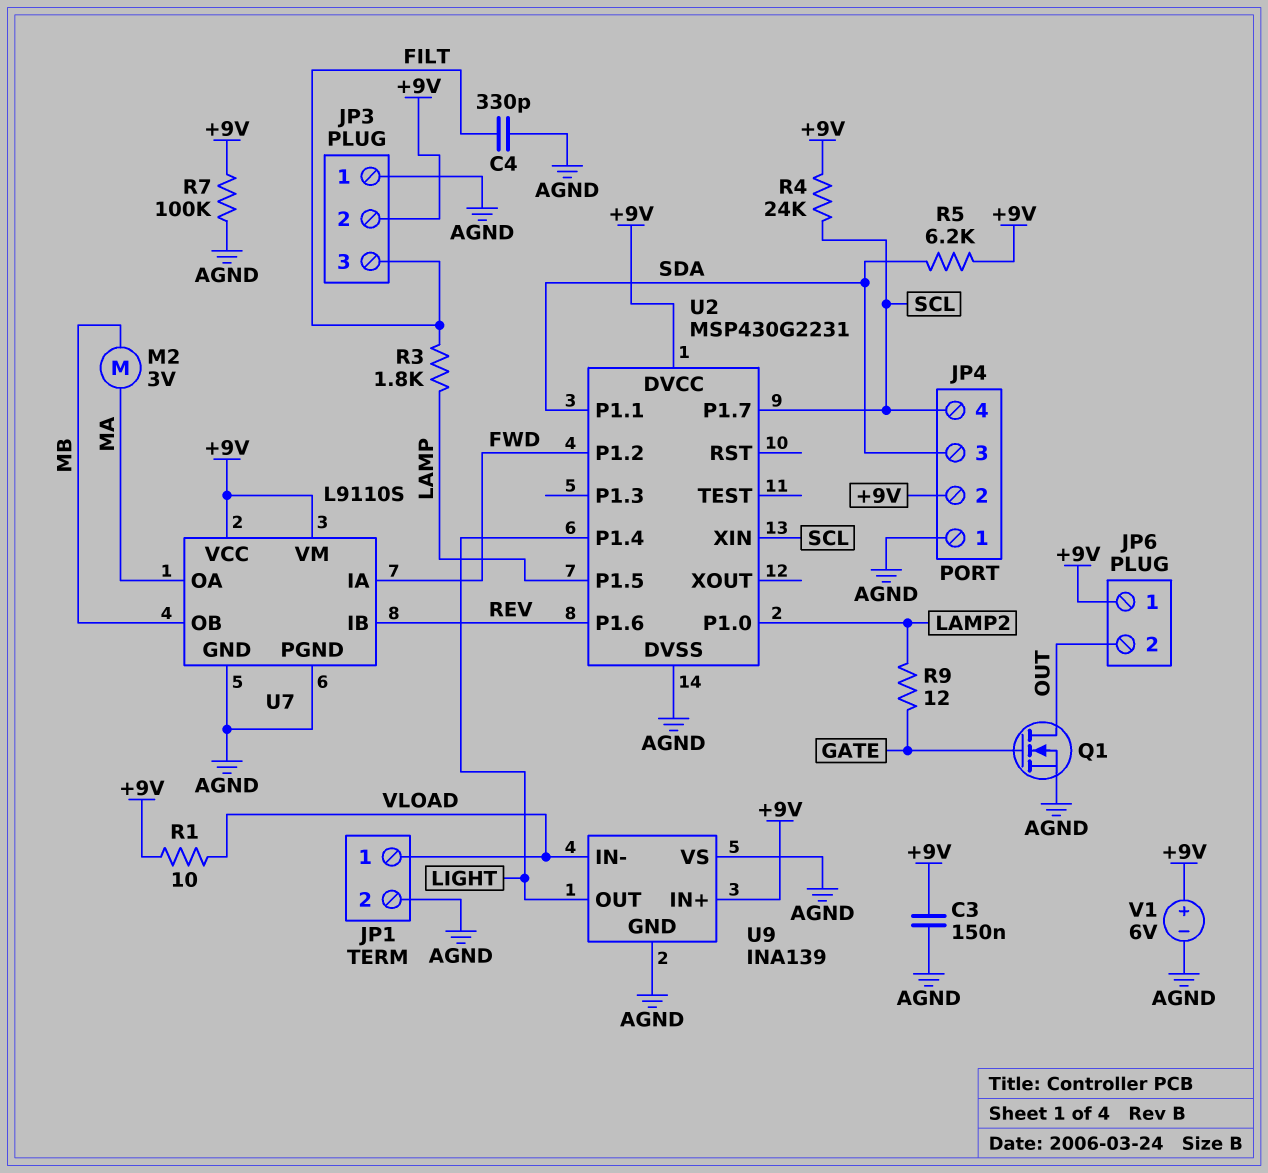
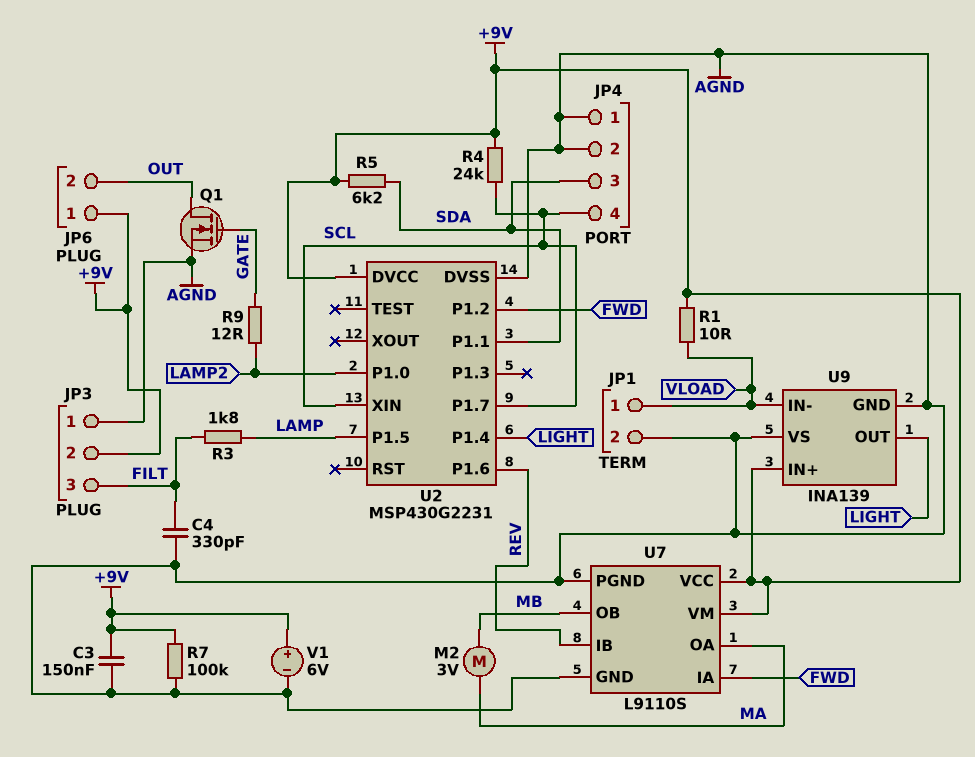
JP4 pin 2: +9V -> AGND

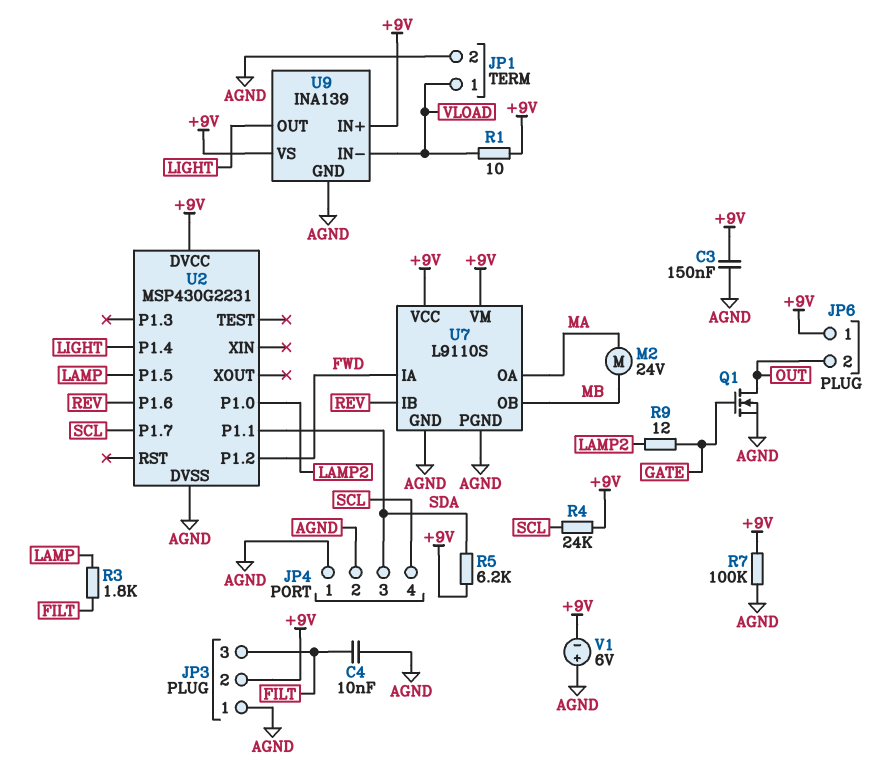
C4: 330pF (AGND, FILT) -> 10nF (AGND, FILT)
M2: motor 3V (MA, MB) -> motor 24V (MA, MB)
U2 pin XIN: SCL -> none
U9 pin VS: AGND -> +9V
V1: 6V (plus +9V, minus AGND) -> 6V (plus AGND, minus +9V)

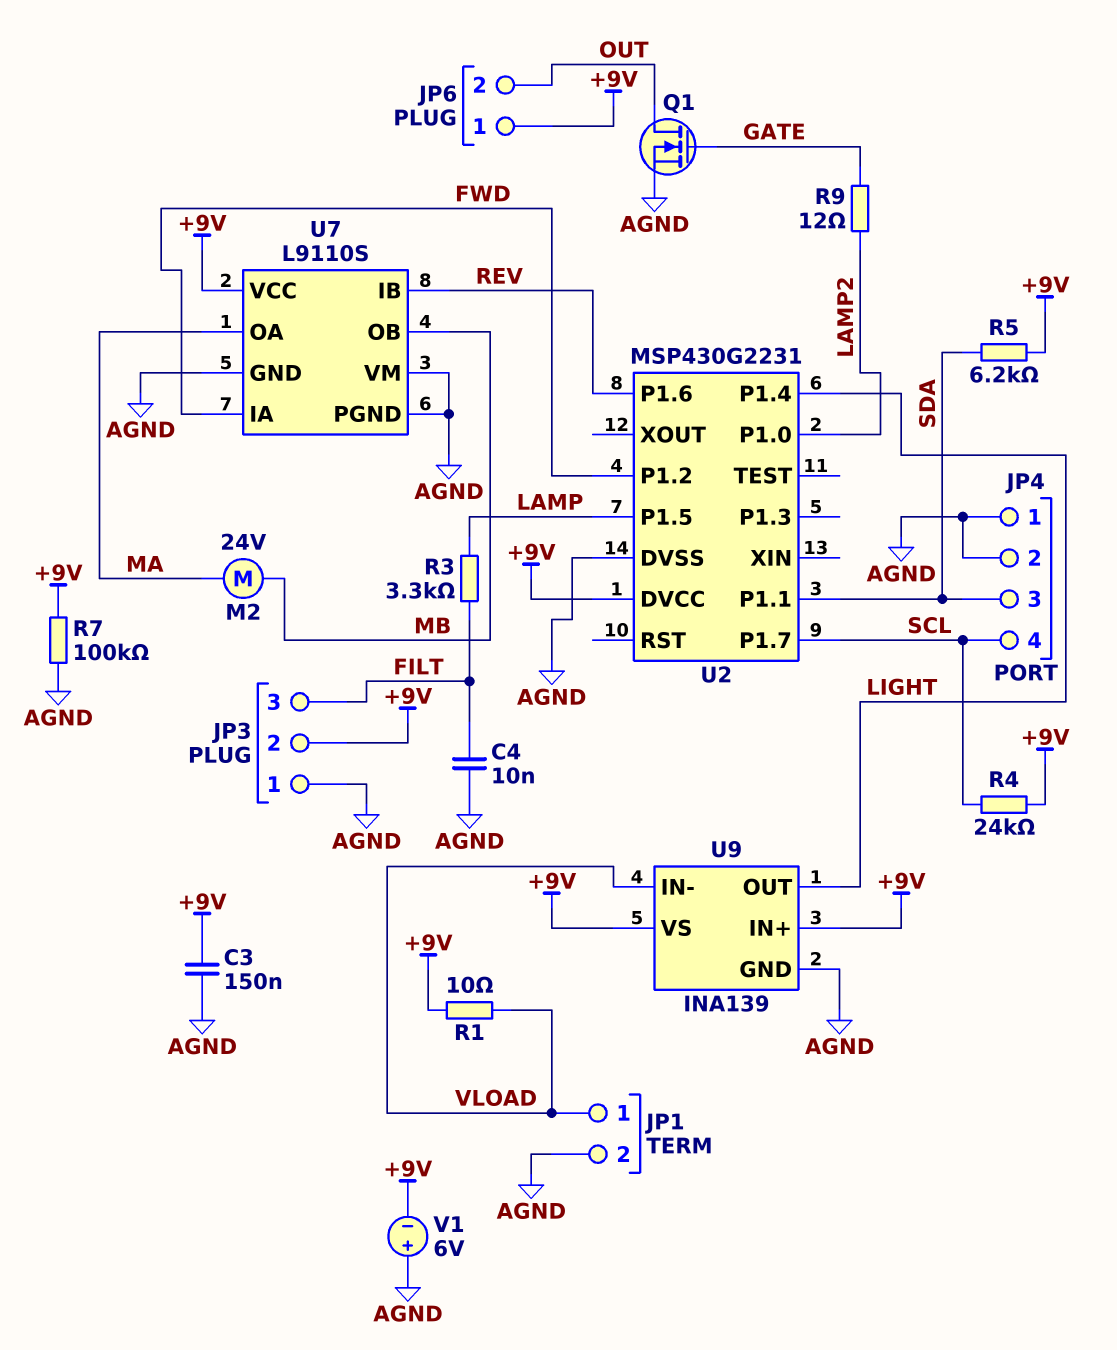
R3: 1.8k (FILT, LAMP) -> 3.3k (FILT, LAMP)
U7 pin VM: +9V -> AGND

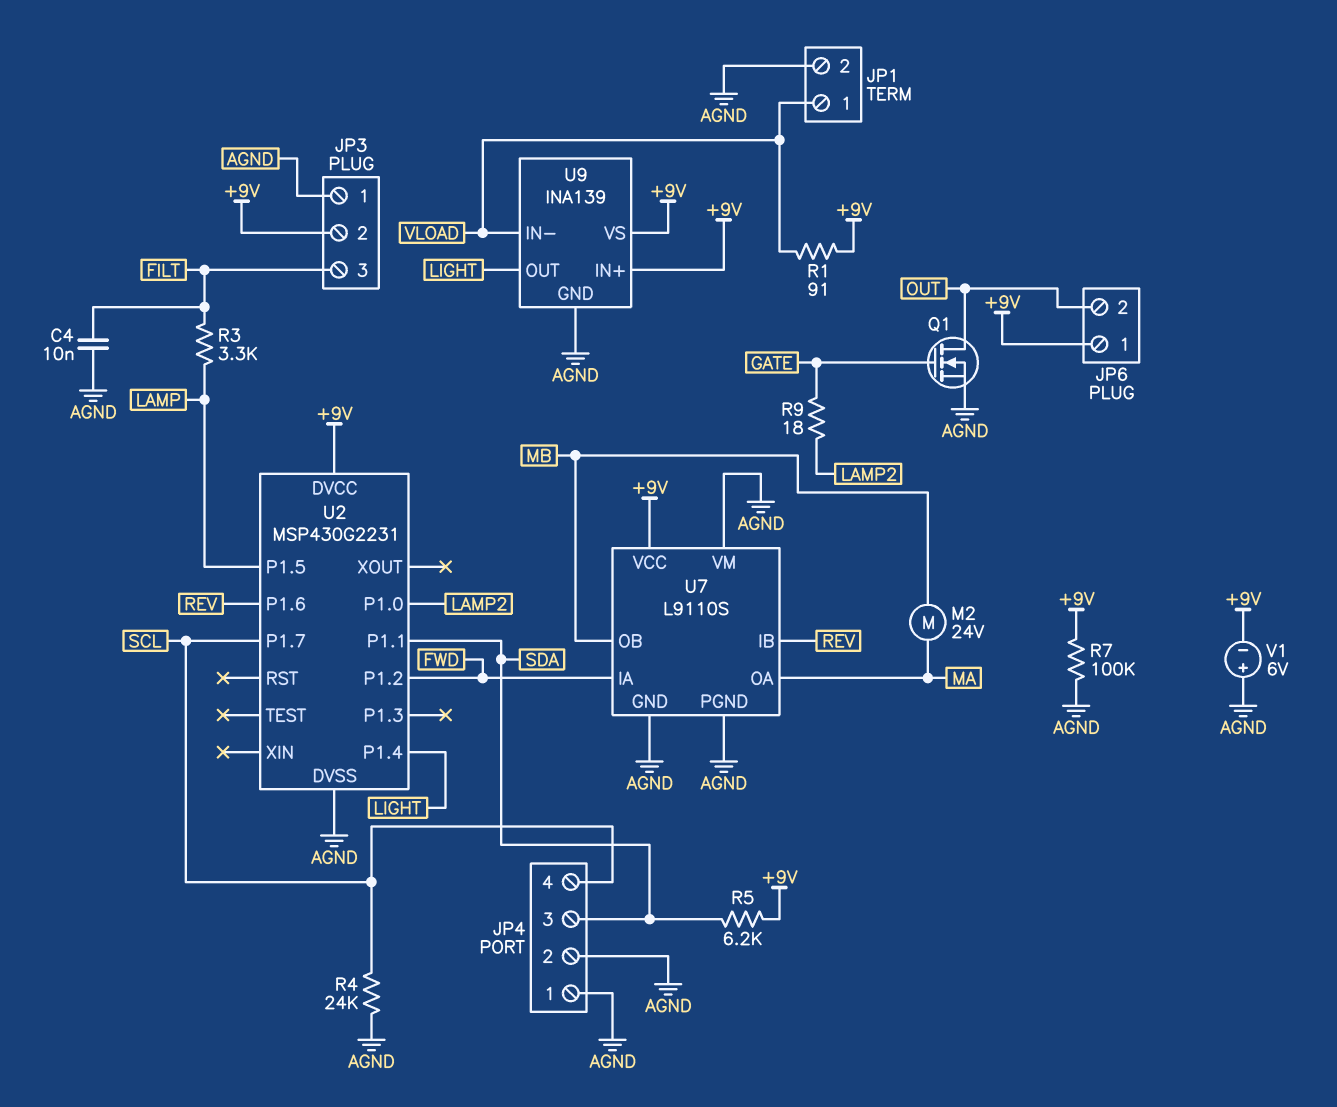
C3: 150nF (+9V, AGND) -> none
R1: 10 (+9V, VLOAD) -> 91 (+9V, VLOAD)
R4: 24k (+9V, SCL) -> 24k (AGND, SCL)
R9: 12 (GATE, LAMP2) -> 18 (GATE, LAMP2)

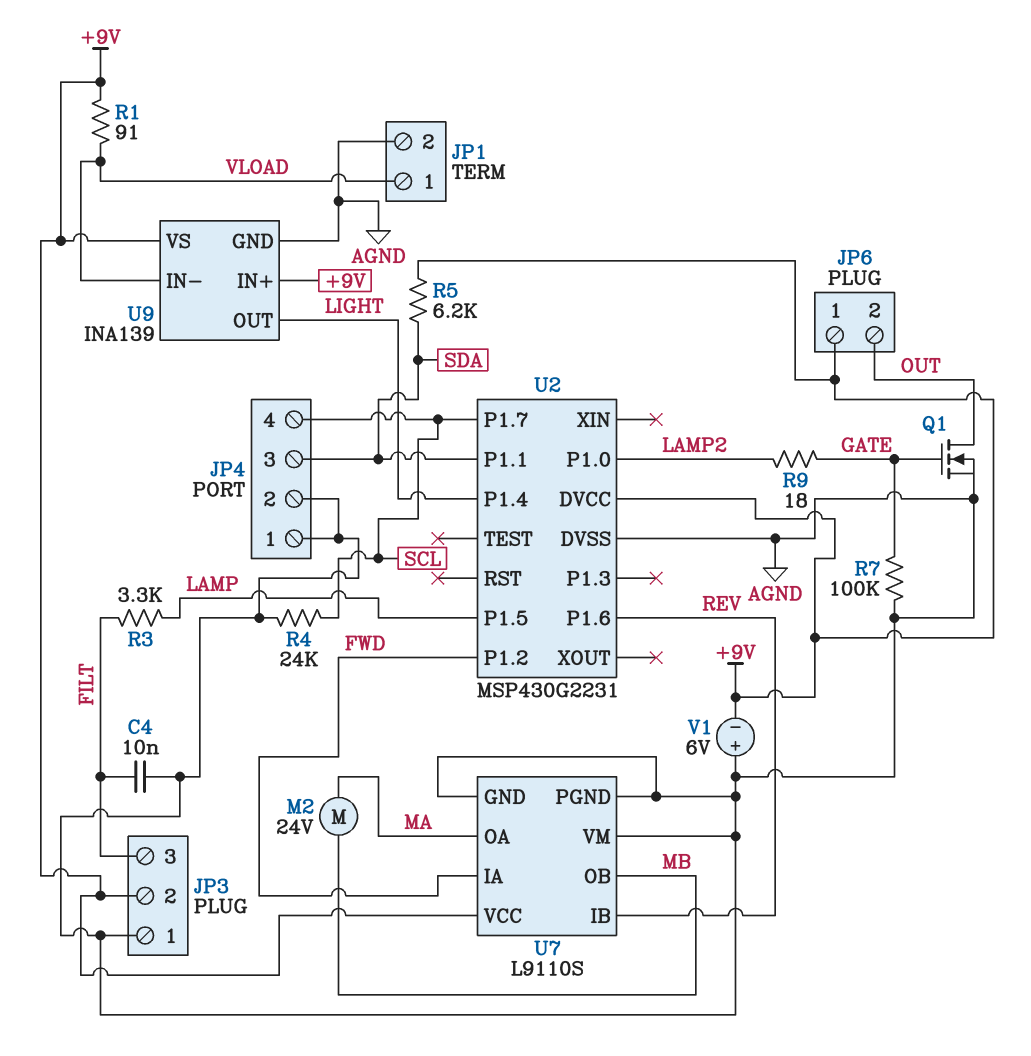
R7: 100k (+9V, AGND) -> 100k (AGND, GATE)

